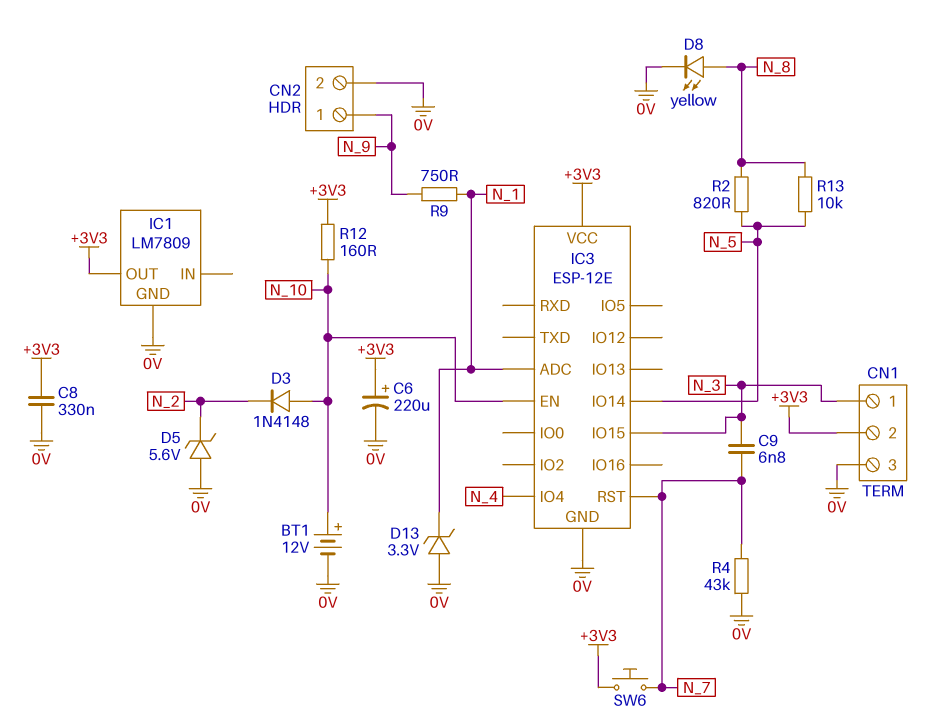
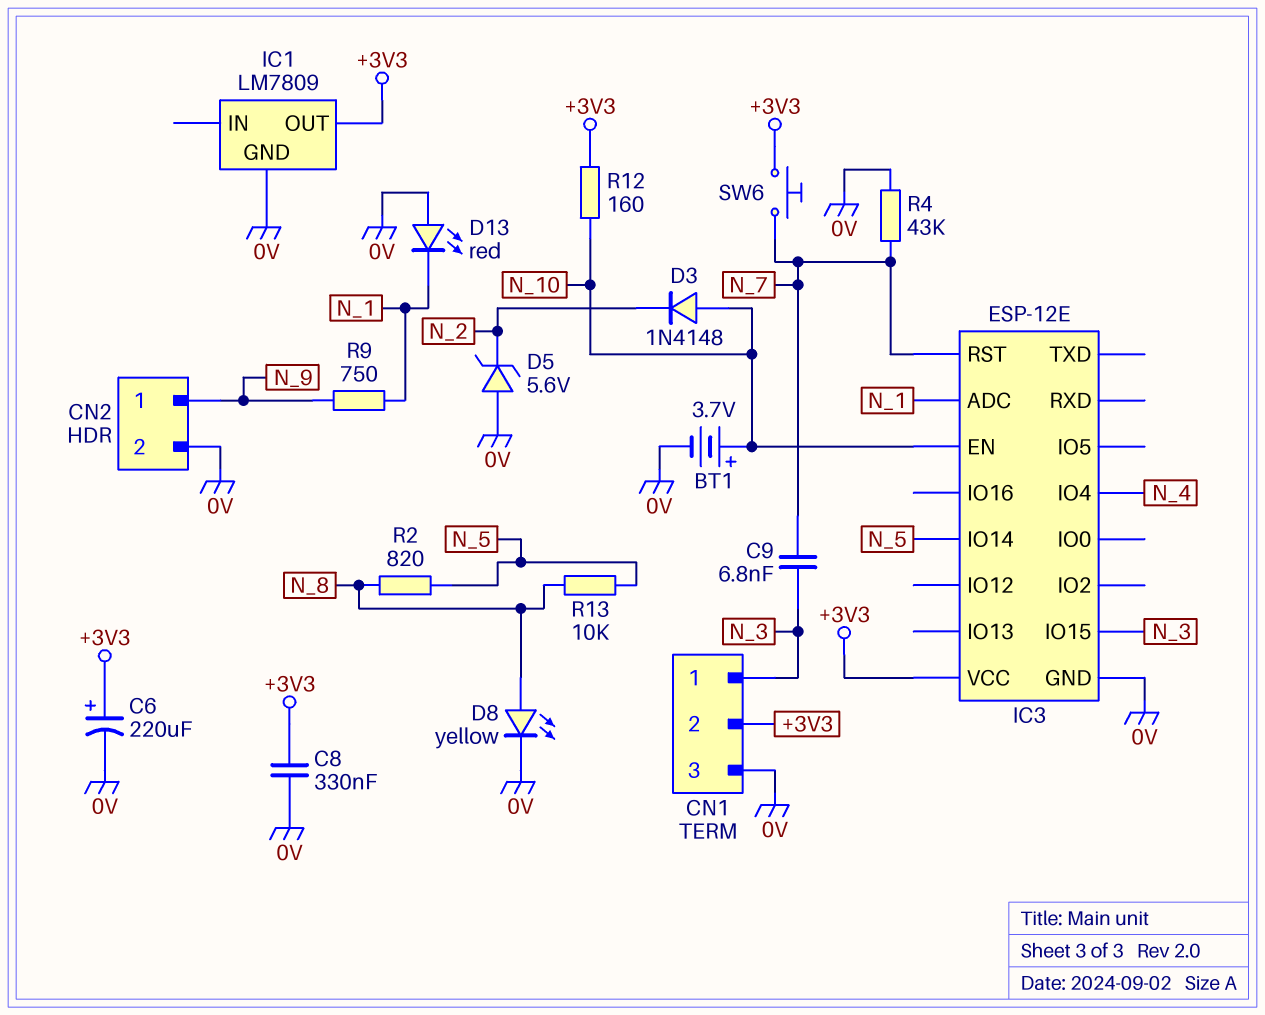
BT1: 12V (plus N_10, minus 0V) -> 3.7V (plus N_10, minus 0V)
D13: zener 3.3V (A 0V, K N_1) -> LED red (A 0V, K N_1)

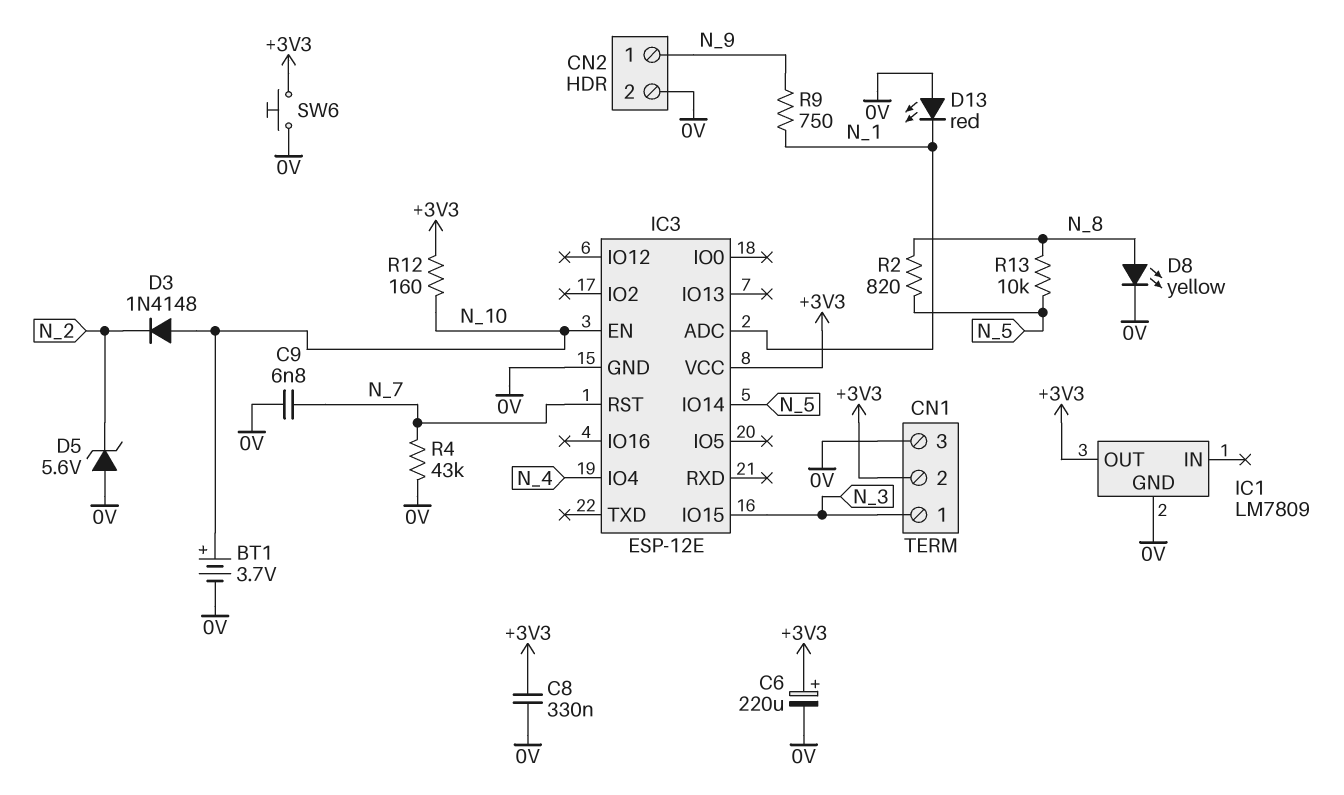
C9: 6.8nF (N_3, N_7) -> 6.8nF (0V, N_7)
SW6: button (+3V3, N_7) -> button (+3V3, 0V)

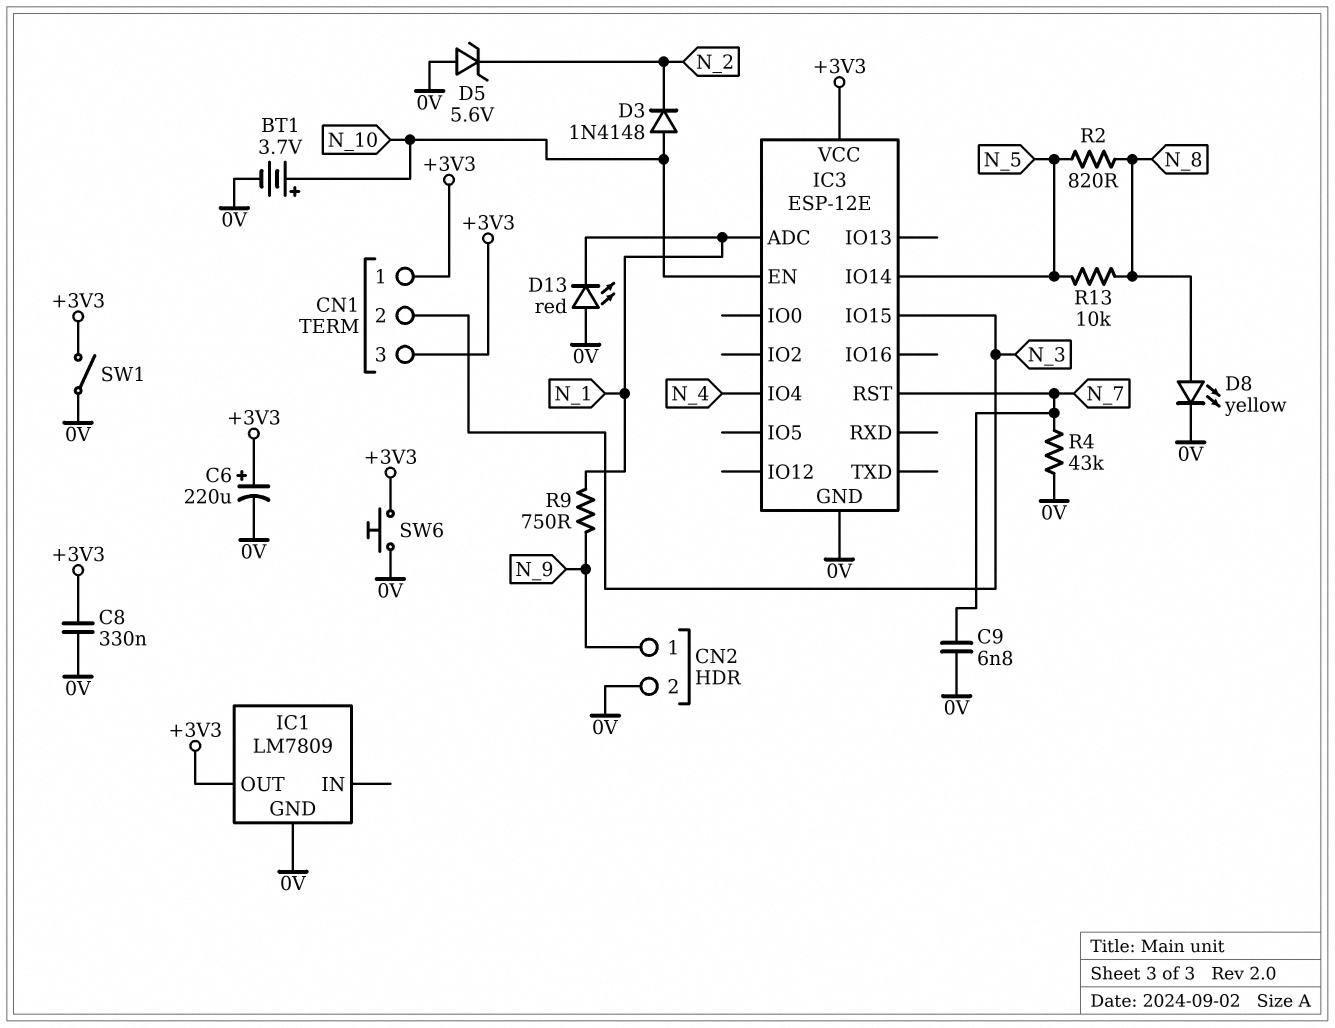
CN1 pin 1: N_3 -> +3V3
CN1 pin 2: +3V3 -> N_3
CN1 pin 3: 0V -> +3V3
R12: 160 (+3V3, N_10) -> none
SW1: none -> switch (+3V3, 0V)

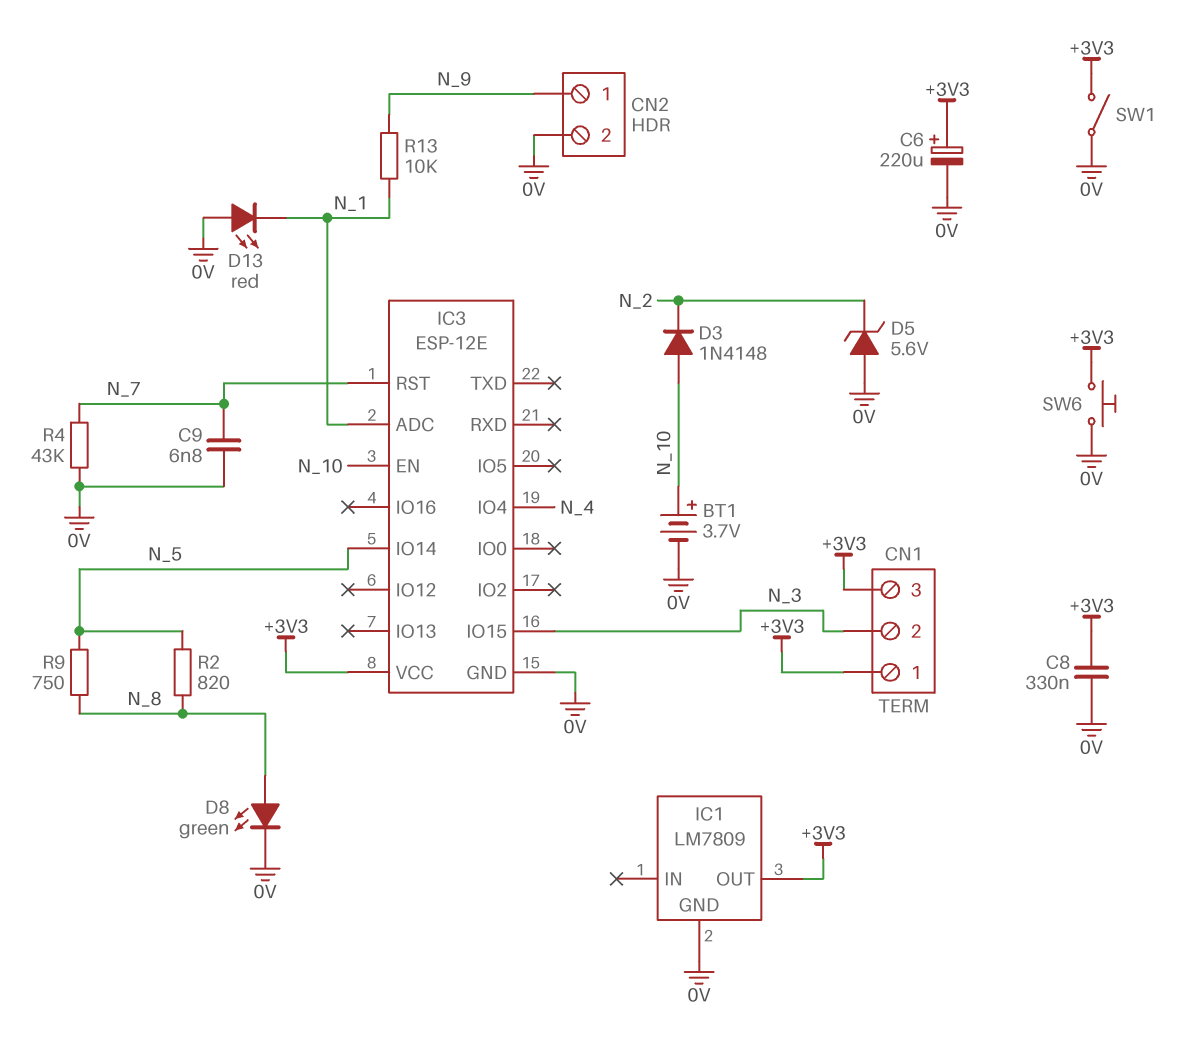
D8: LED yellow (A N_8, K 0V) -> LED green (A N_8, K 0V)
R9: 750 (N_1, N_9) -> 750 (N_5, N_8)
R13: 10k (N_5, N_8) -> 10k (N_1, N_9)

